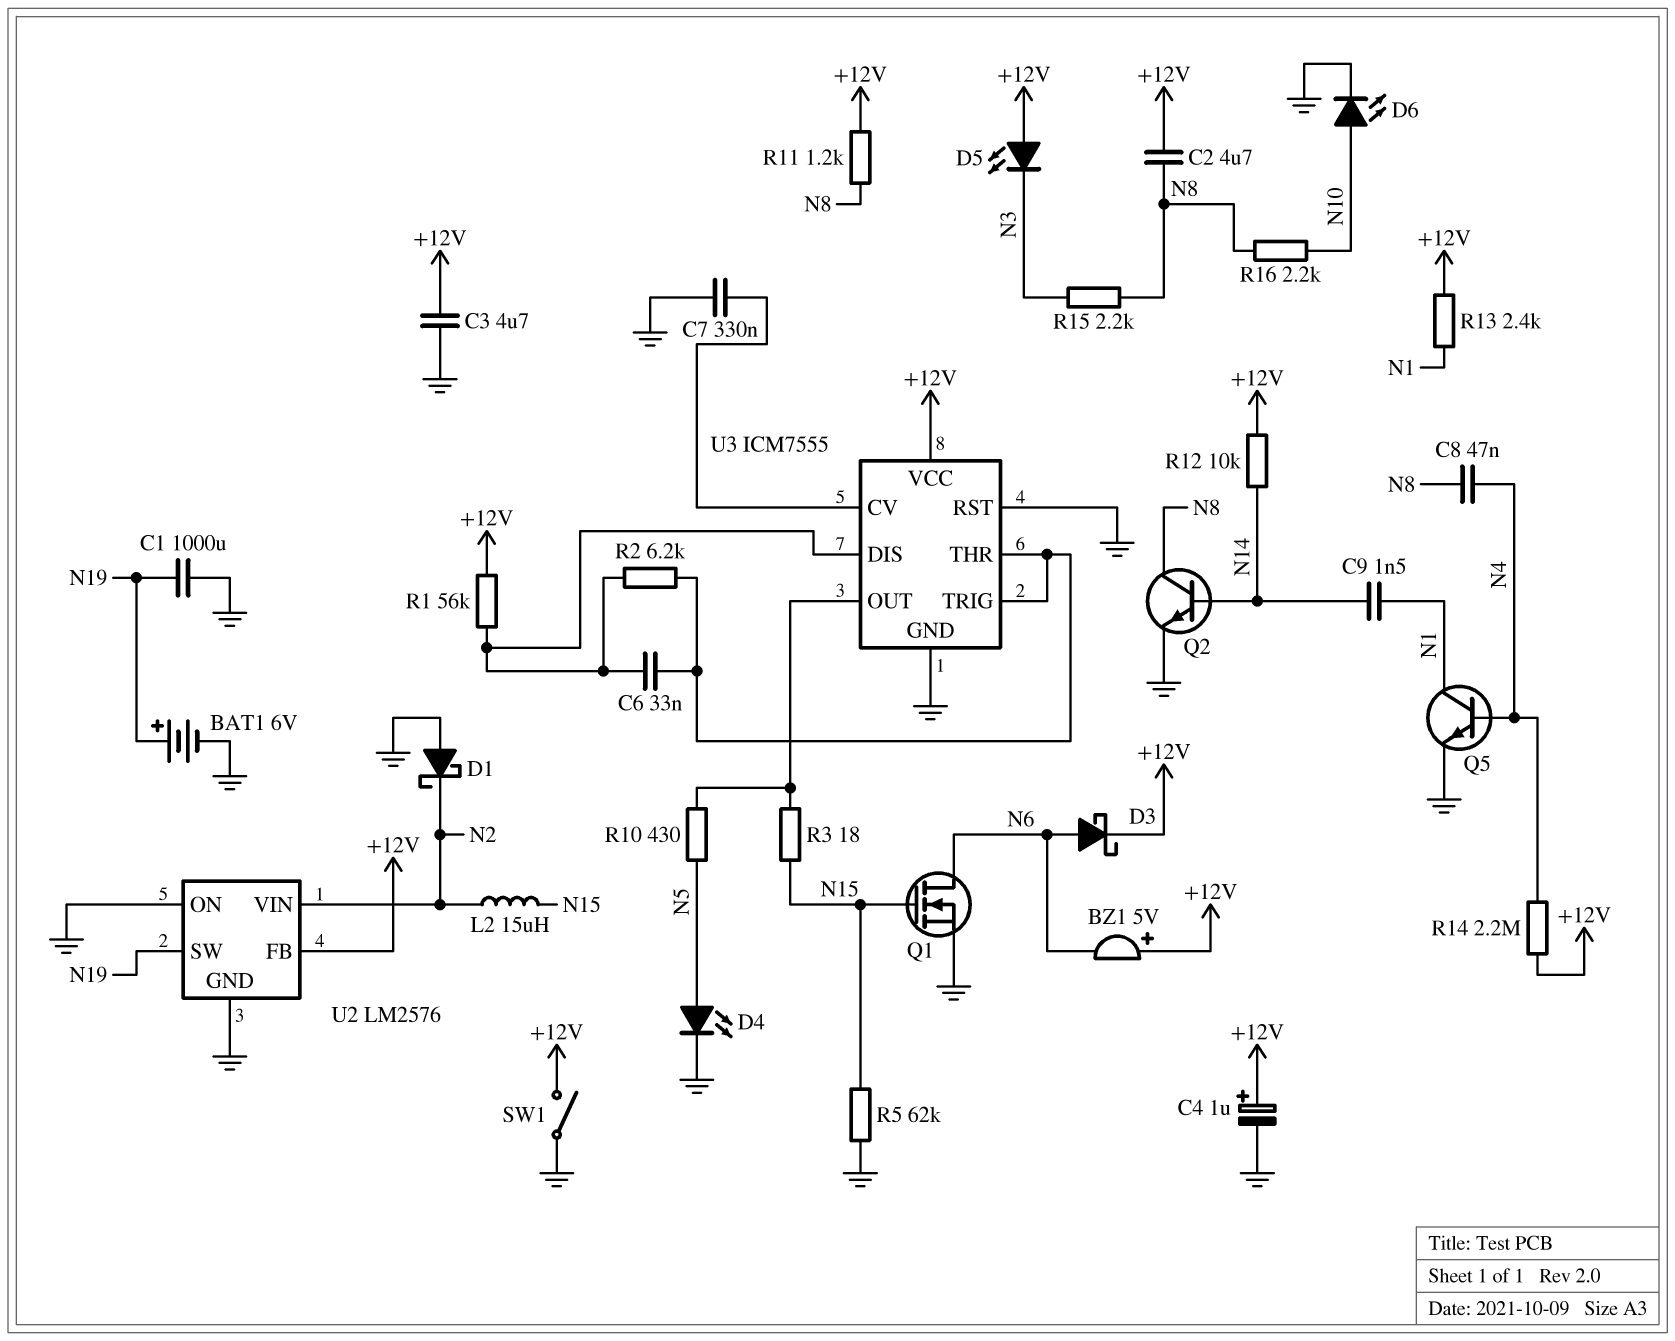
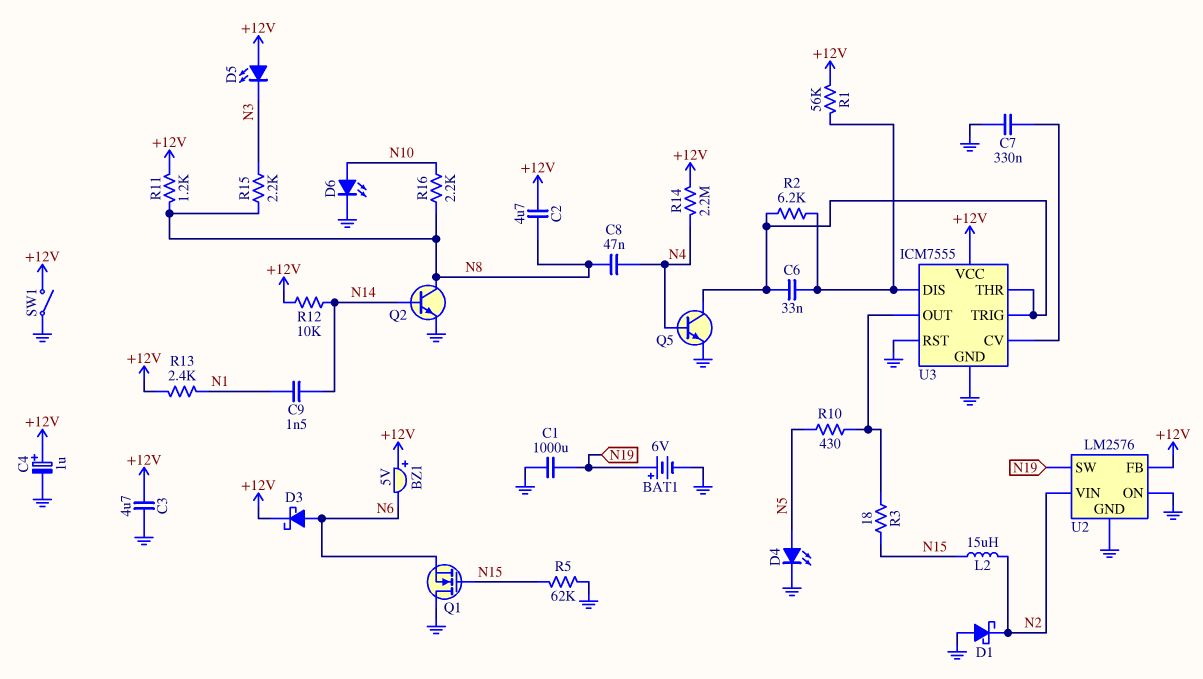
Q1: NMOS (G N15, D N6, S GND) -> NMOS (G N15, D GND, S N6)
Q5: NPN (B N4, C N1, E GND) -> NPN (B N4, C U3/THR, E GND)

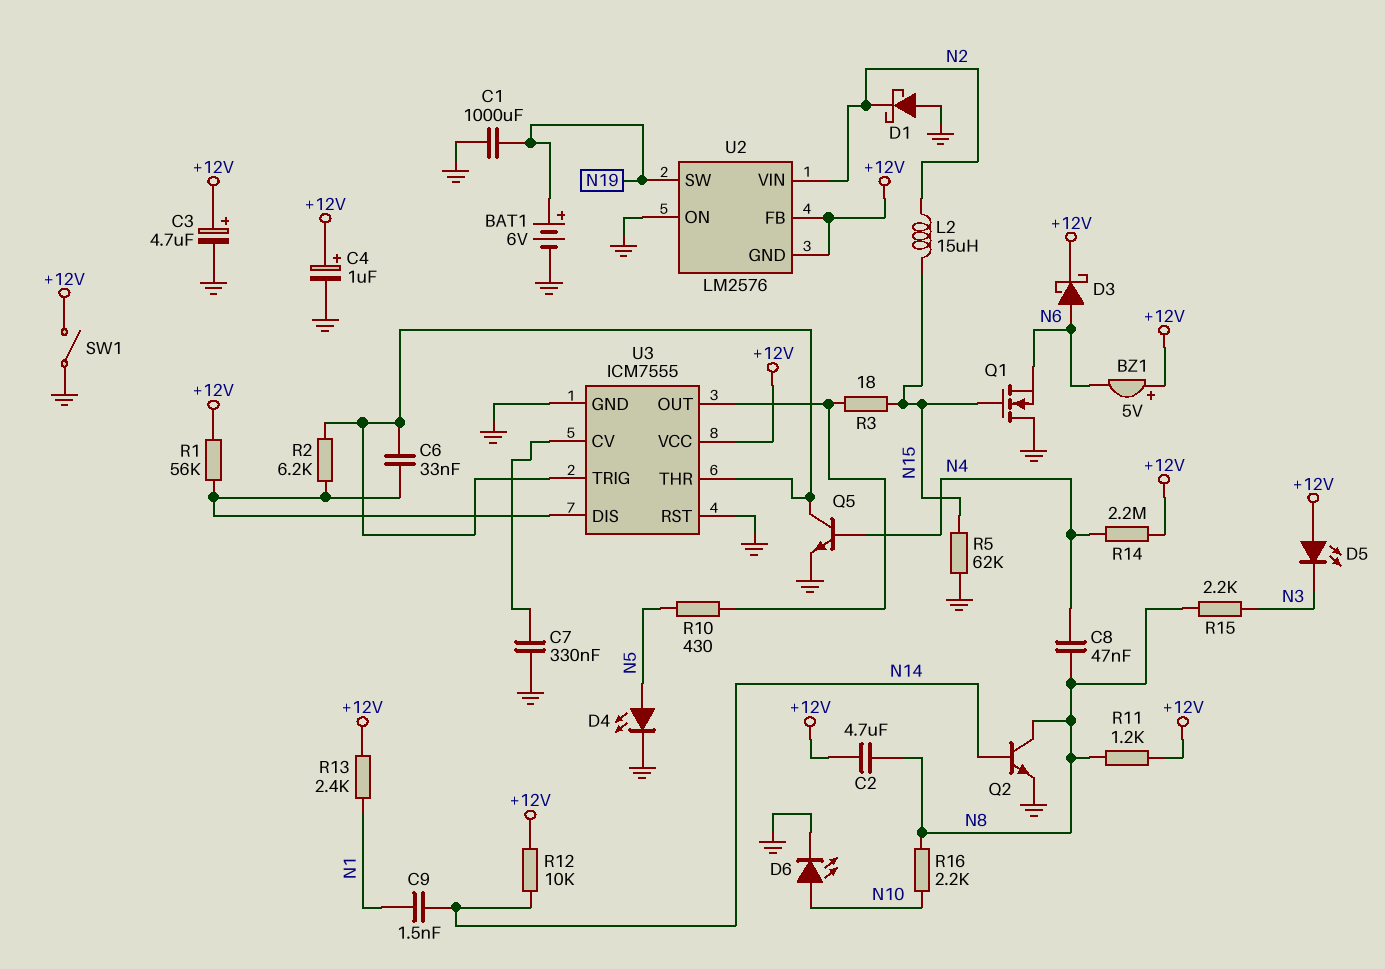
C3: 4.7uF (+12V, GND) -> 4.7uF (plus +12V, minus GND)
U2 pin GND: GND -> +12V

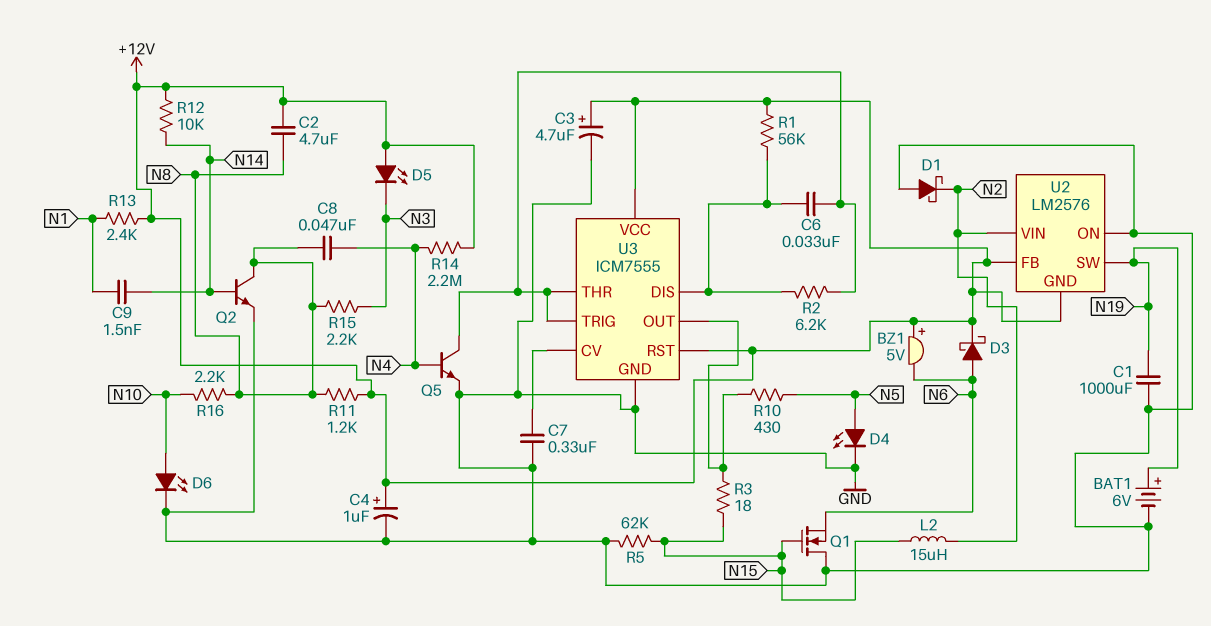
SW1: switch (+12V, GND) -> none
U3 pin RST: GND -> +12V

